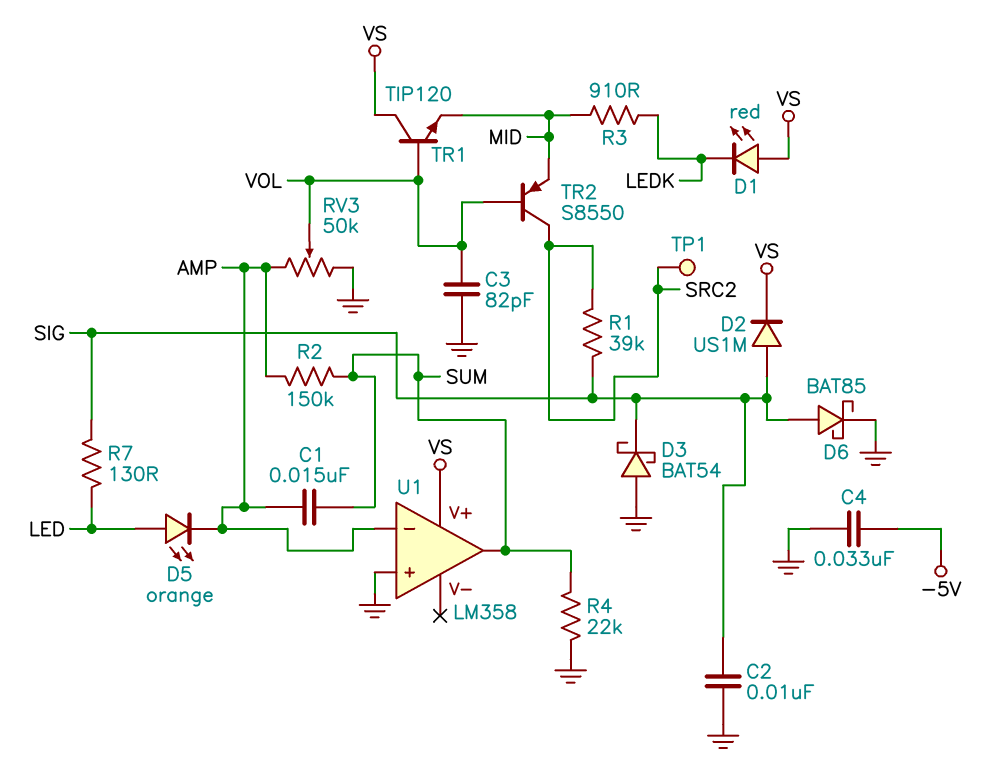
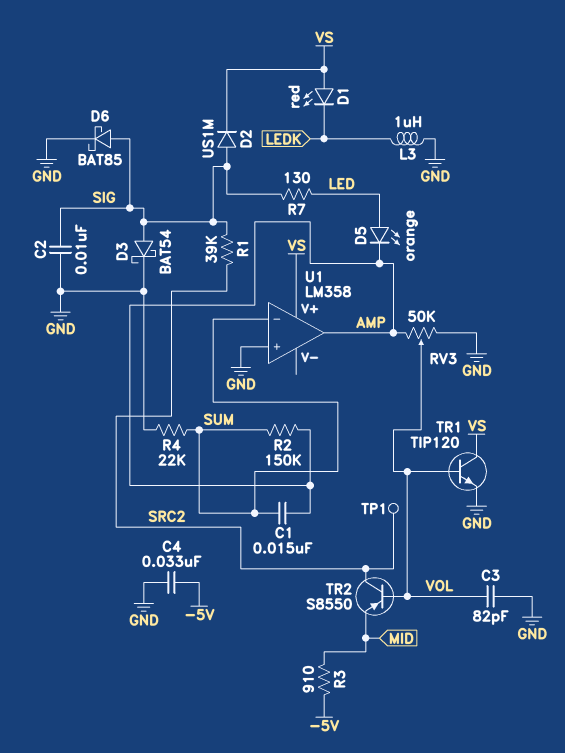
D3: schottky BAT54 (A GND, K SIG) -> schottky BAT54 (A SIG, K GND)
L3: none -> 1uH (GND, LEDK)
R3: 910 (LEDK, MID) -> 910 (-5V, MID)
TR1: NPN TIP120 (B VOL, C VS, E MID) -> NPN TIP120 (B VOL, C VS, E GND)
U1 pin in-: AMP -> SUM
U1 pin out: SUM -> AMP

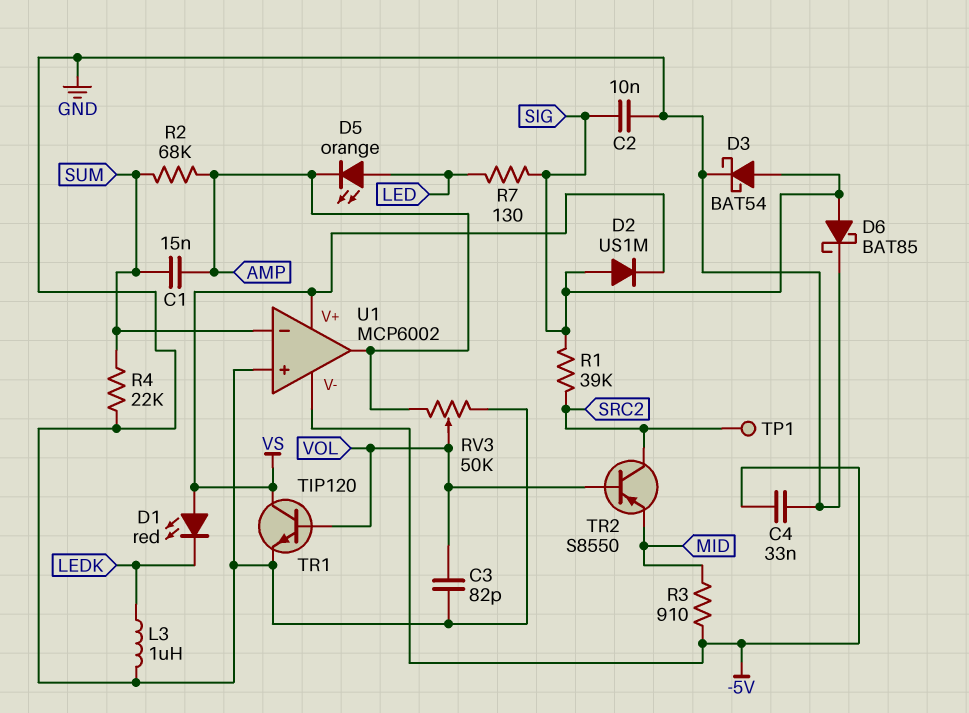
R2: 150k (AMP, SUM) -> 68k (AMP, SUM)
U1: LM358 -> MCP6002
U1 pin V-: none -> -5V

